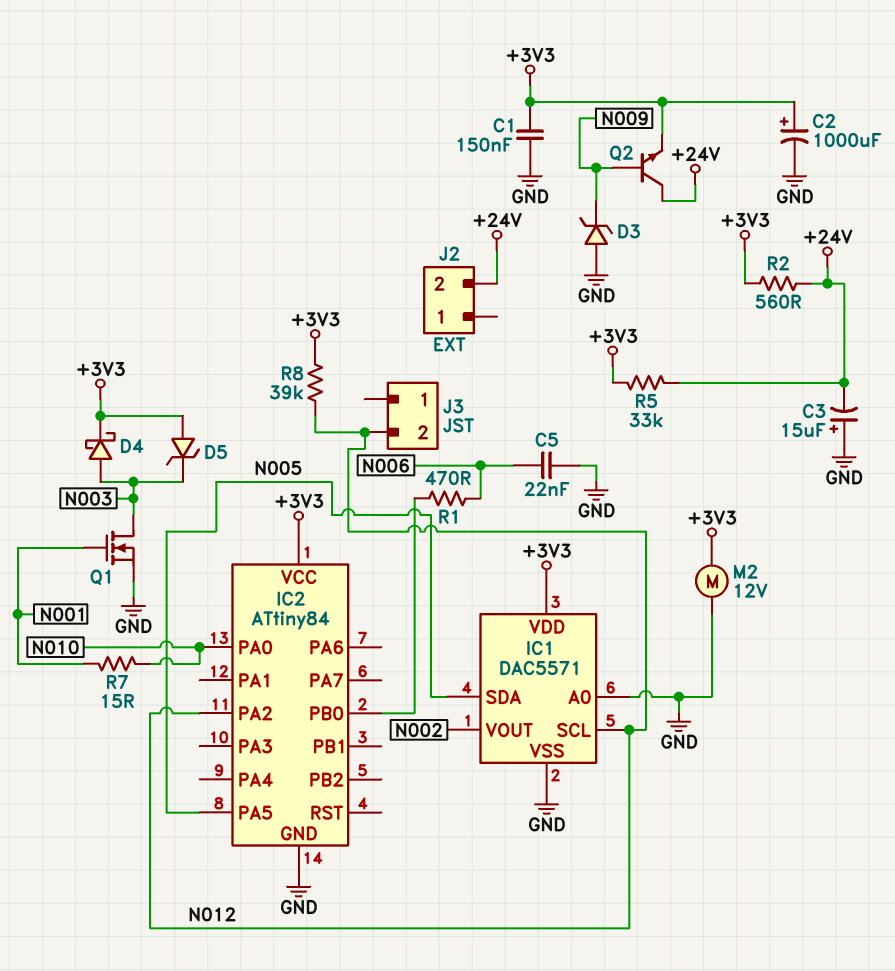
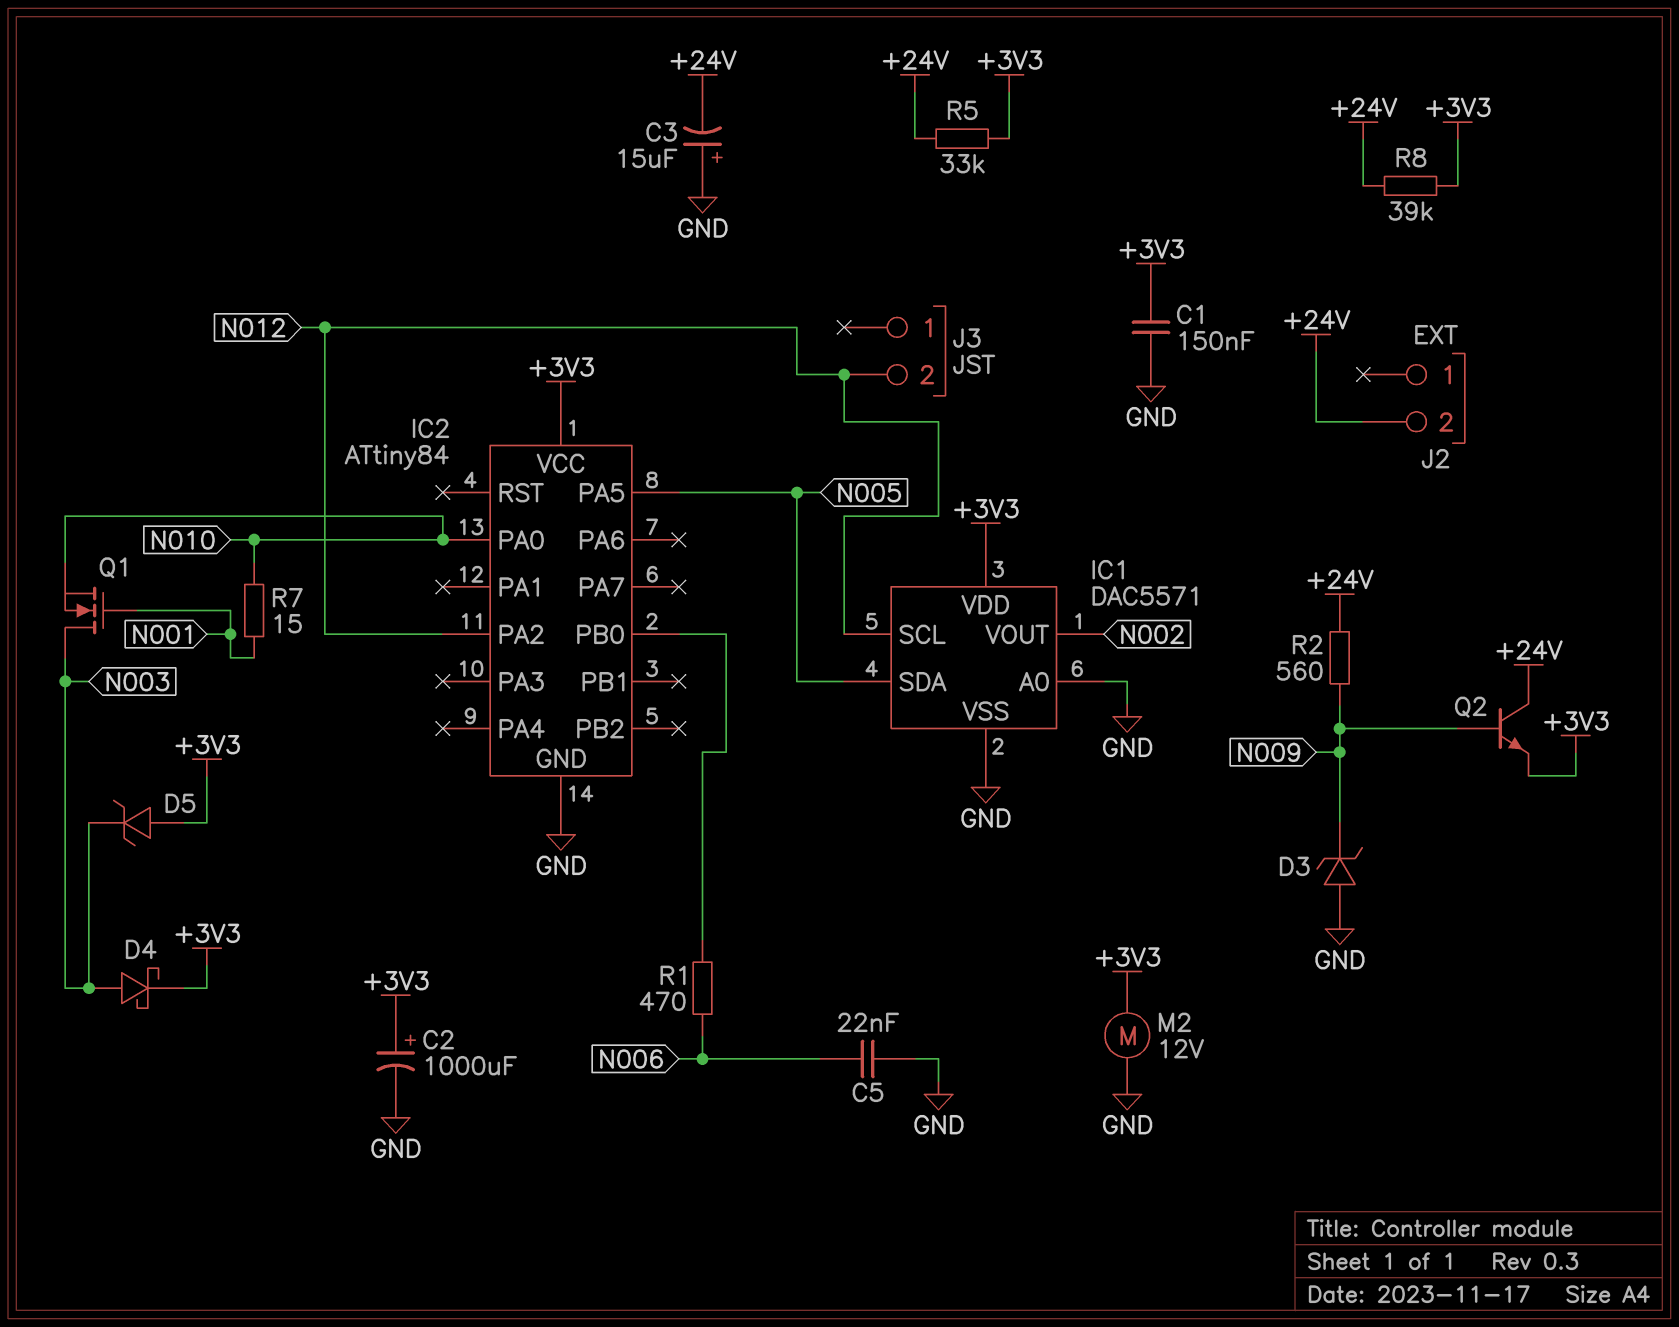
Q1: NMOS (G N001, D N003, S GND) -> NMOS (G N001, D N003, S N010)
R2: 560 (+3V3, +24V) -> 560 (+24V, N009)
R8: 39k (+3V3, N012) -> 39k (+3V3, +24V)

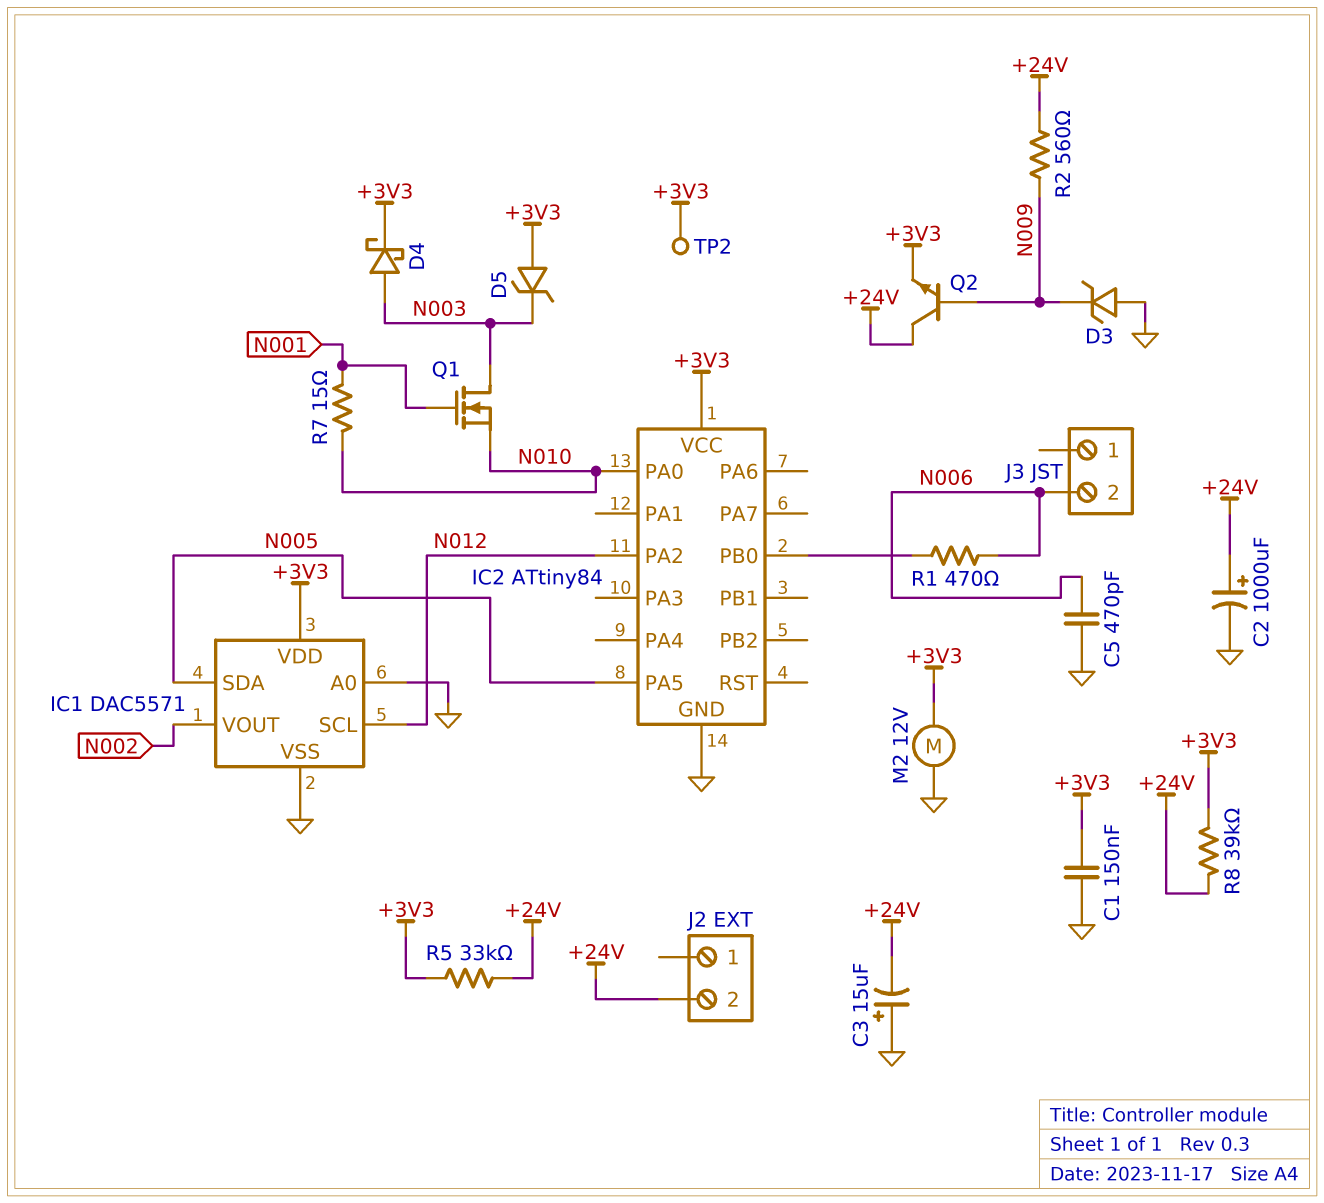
C2: 1000uF (plus +3V3, minus GND) -> 1000uF (plus +24V, minus GND)
C5: 22nF (GND, N006) -> 470pF (GND, N006)
J3 pin 2: N012 -> N006
TP2: none -> test point (+3V3)

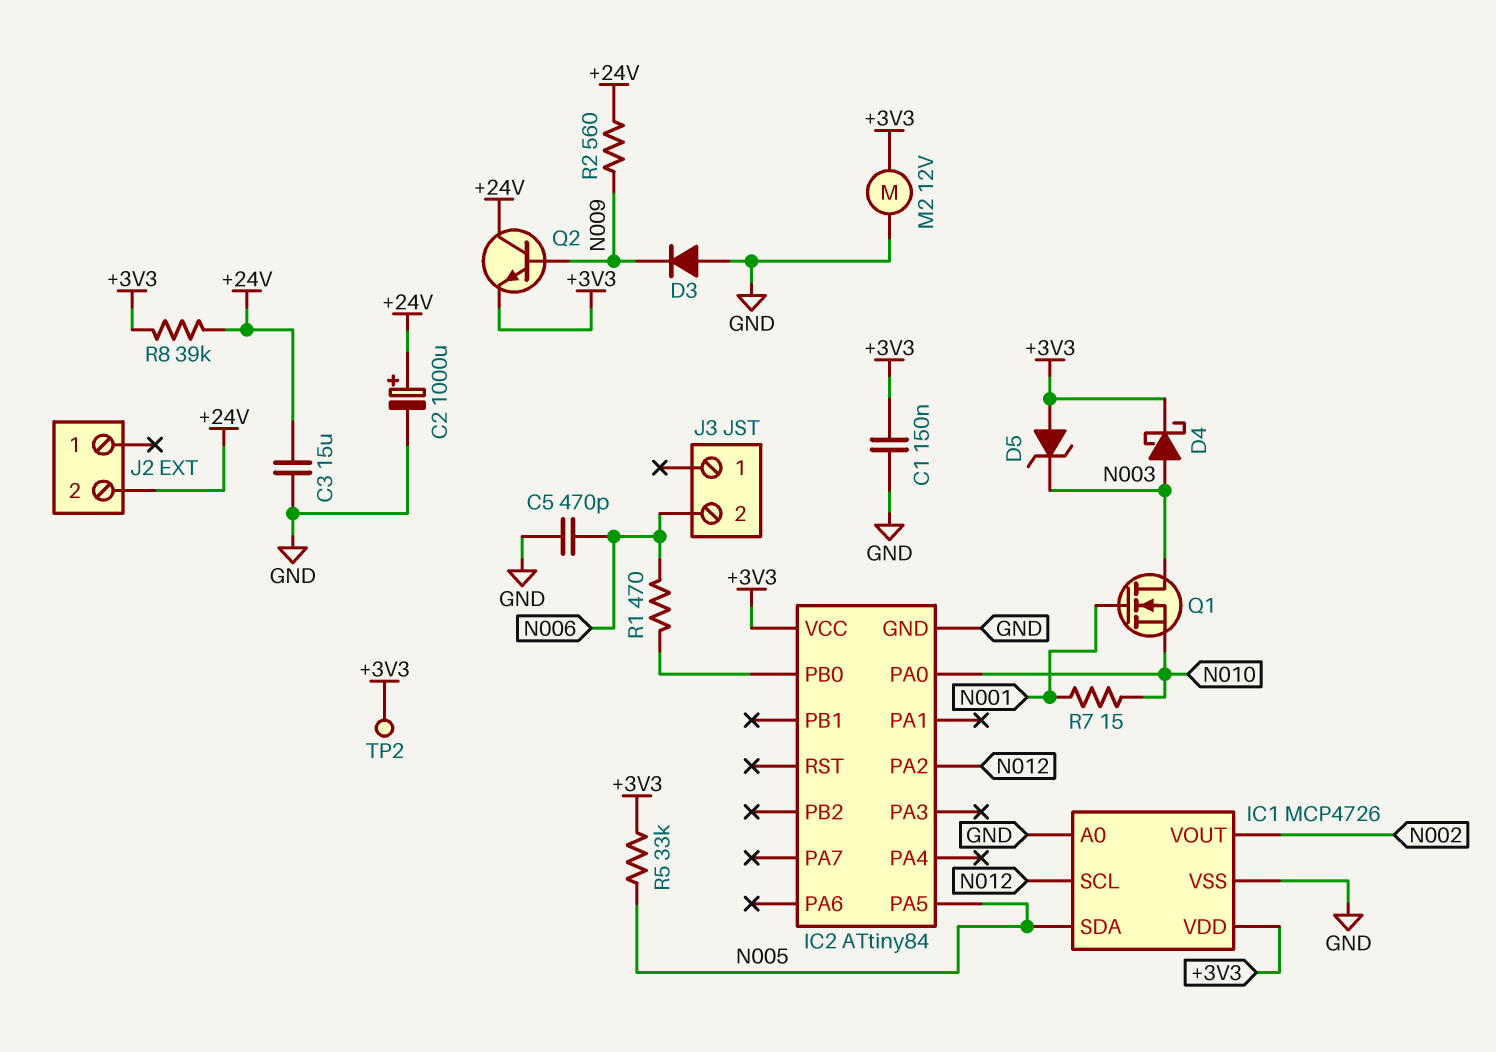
C3: 15uF (plus GND, minus +24V) -> 15uF (+24V, GND)
D3: zener (A GND, K N009) -> diode (A GND, K N009)
IC1: DAC5571 -> MCP4726
R5: 33k (+3V3, +24V) -> 33k (+3V3, N005)

